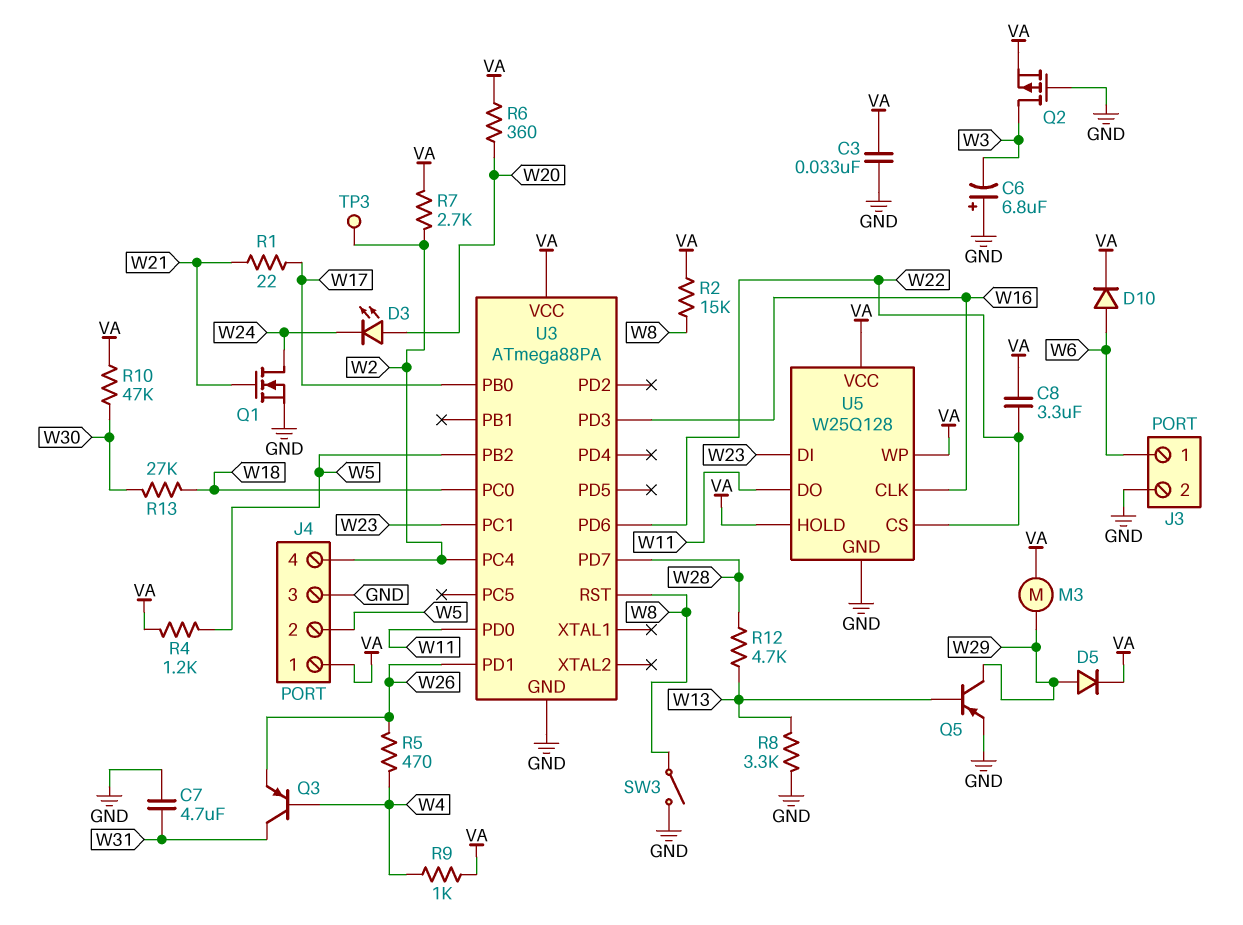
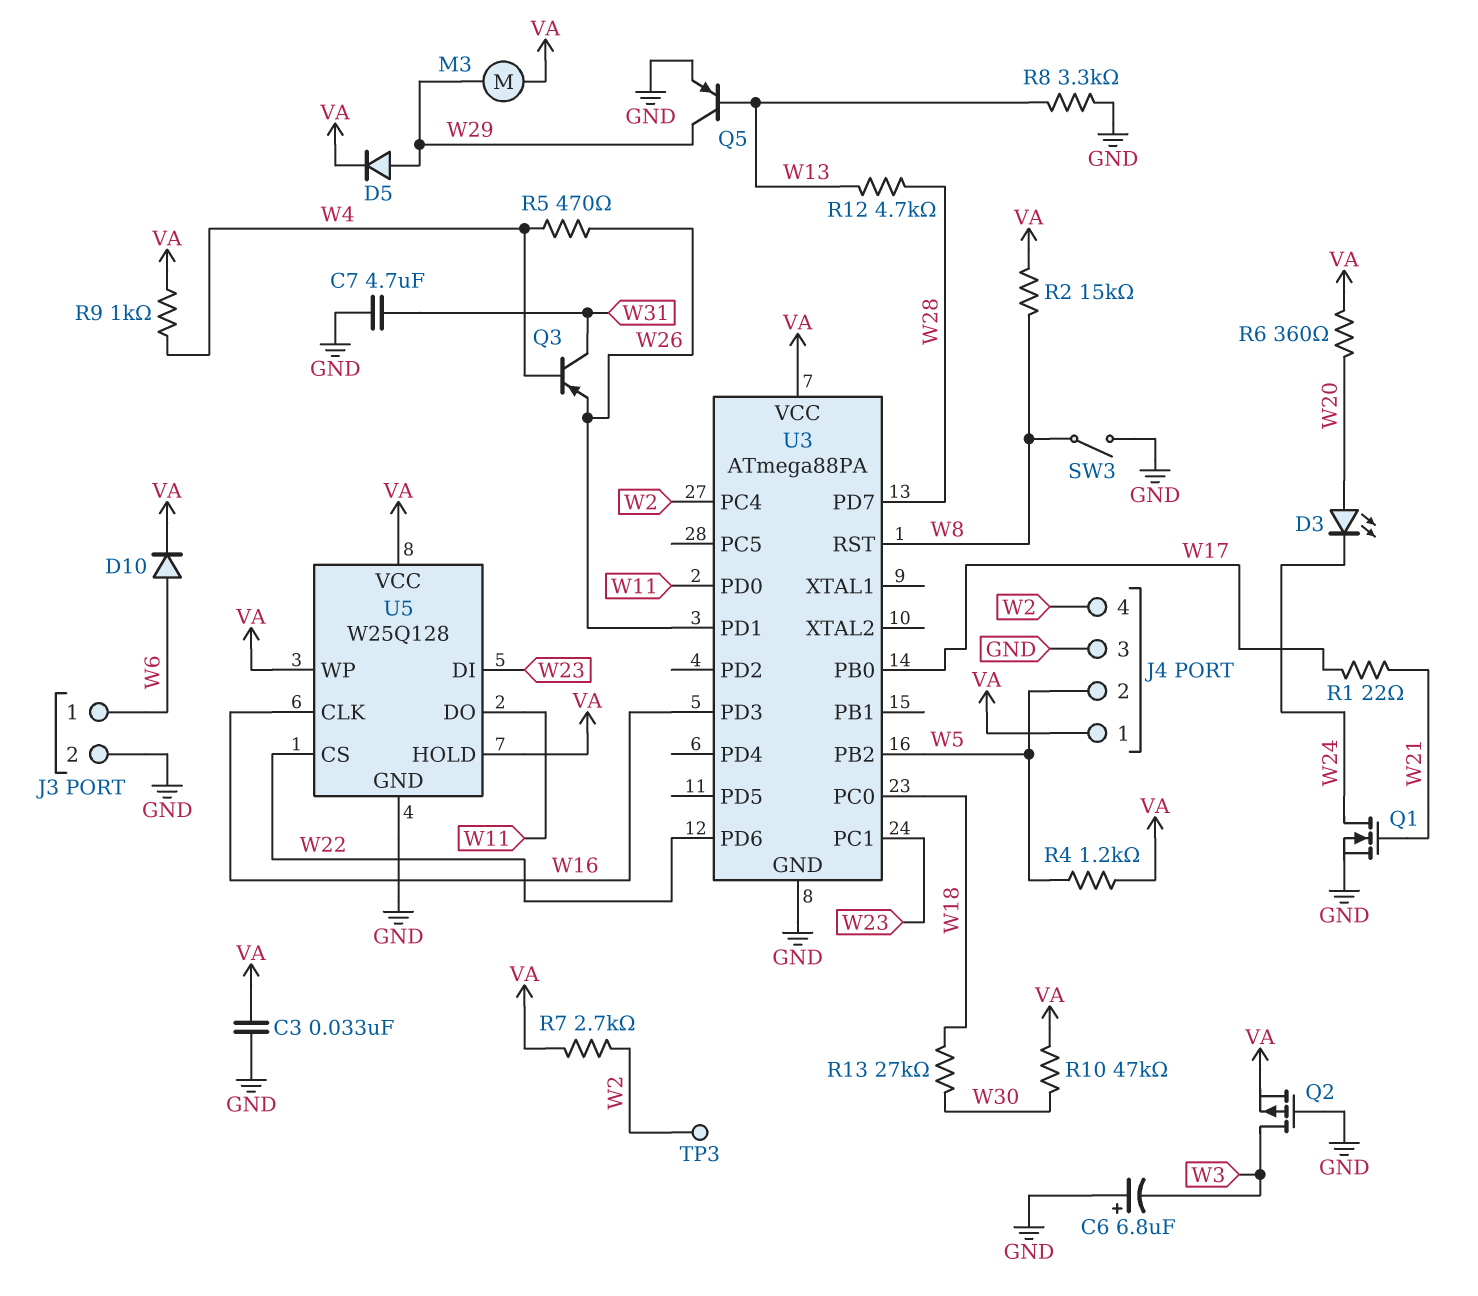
C8: 3.3uF (VA, W22) -> none

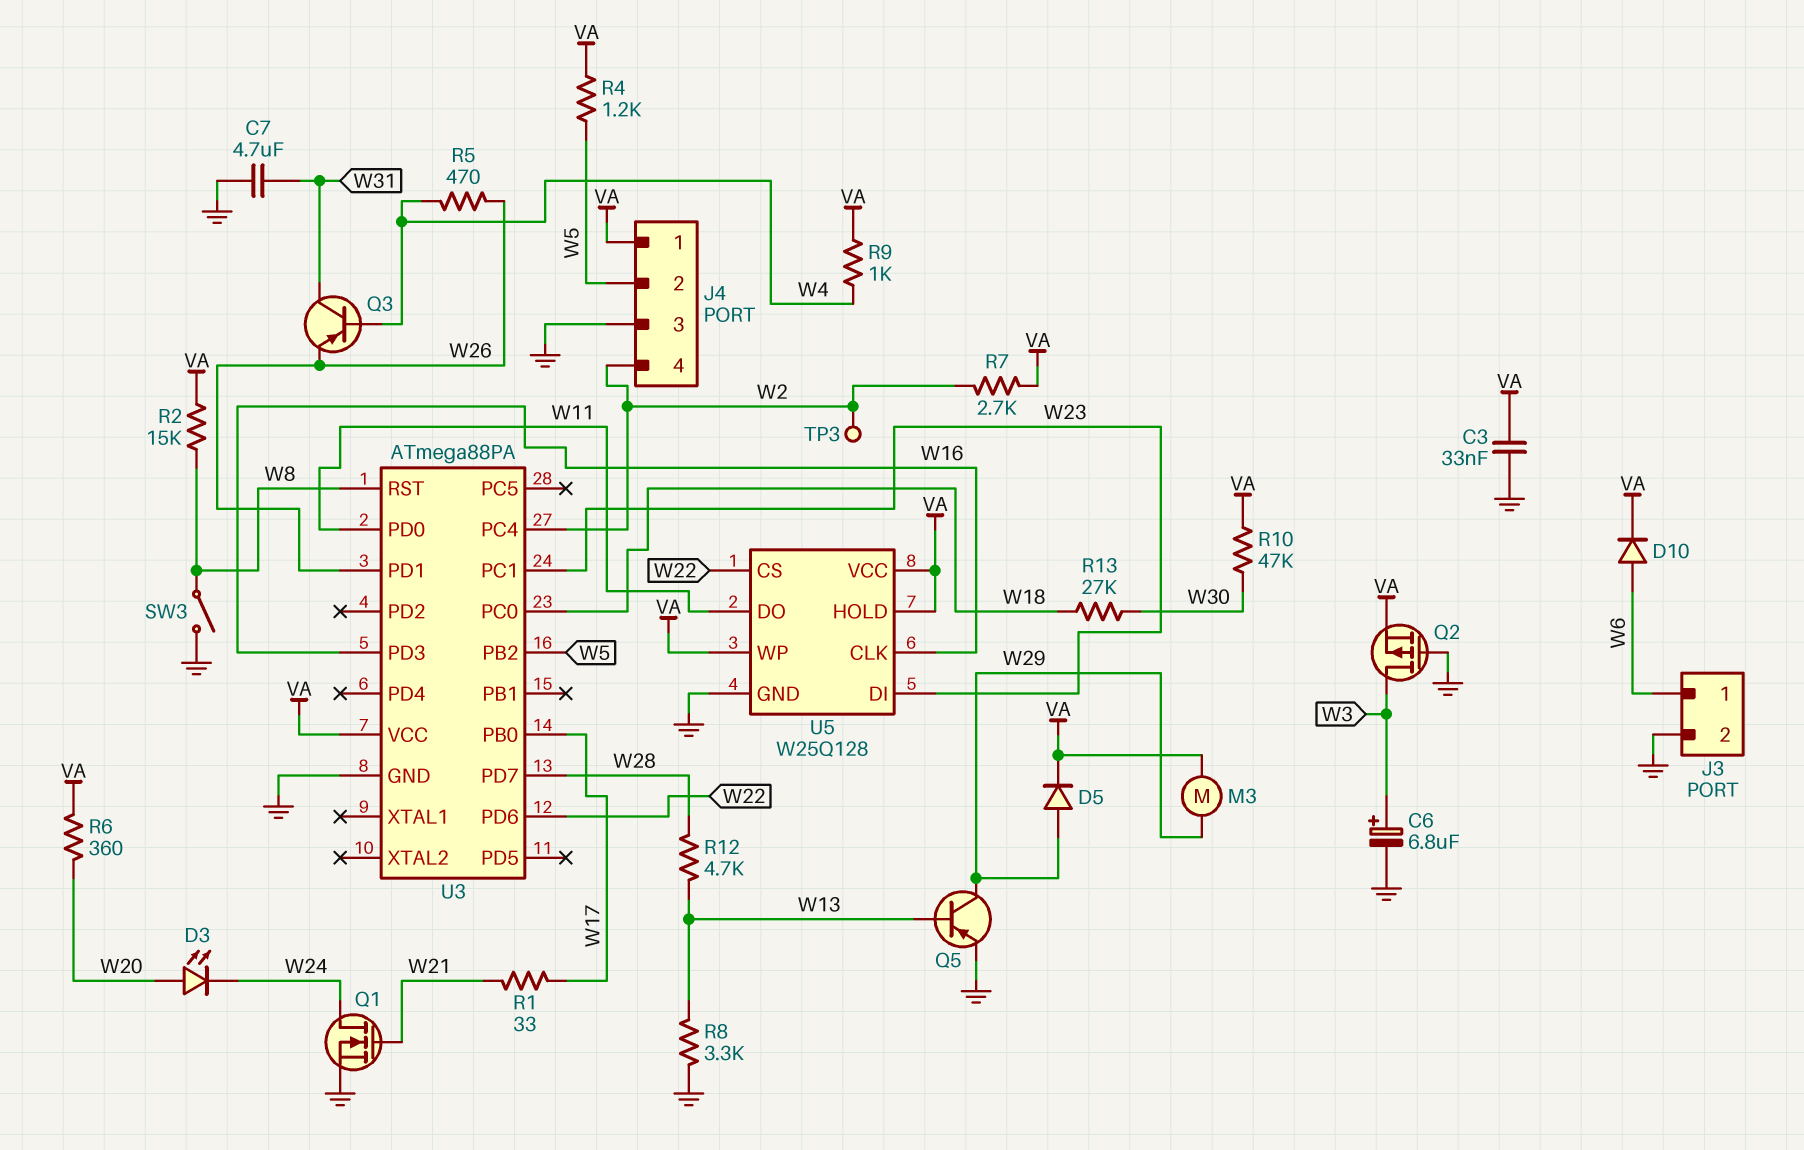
C6: 6.8uF (plus GND, minus W3) -> 6.8uF (plus W3, minus GND)
R1: 22 (W17, W21) -> 33 (W17, W21)

